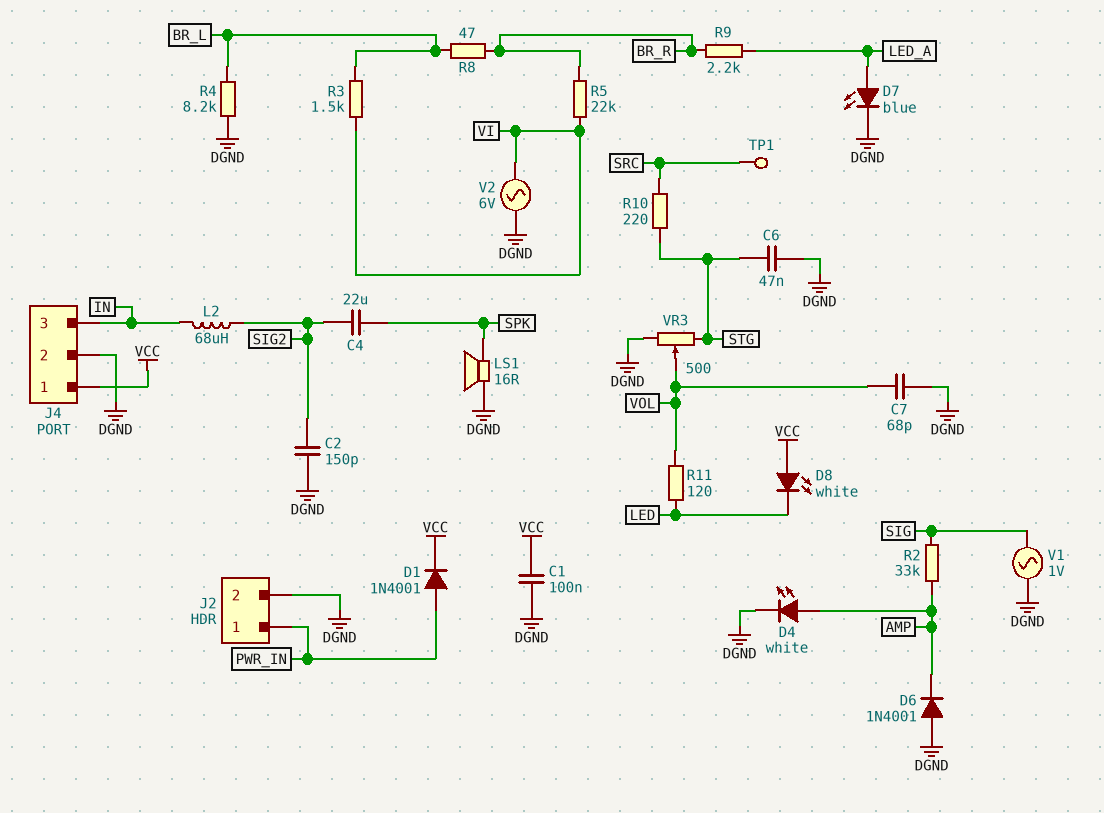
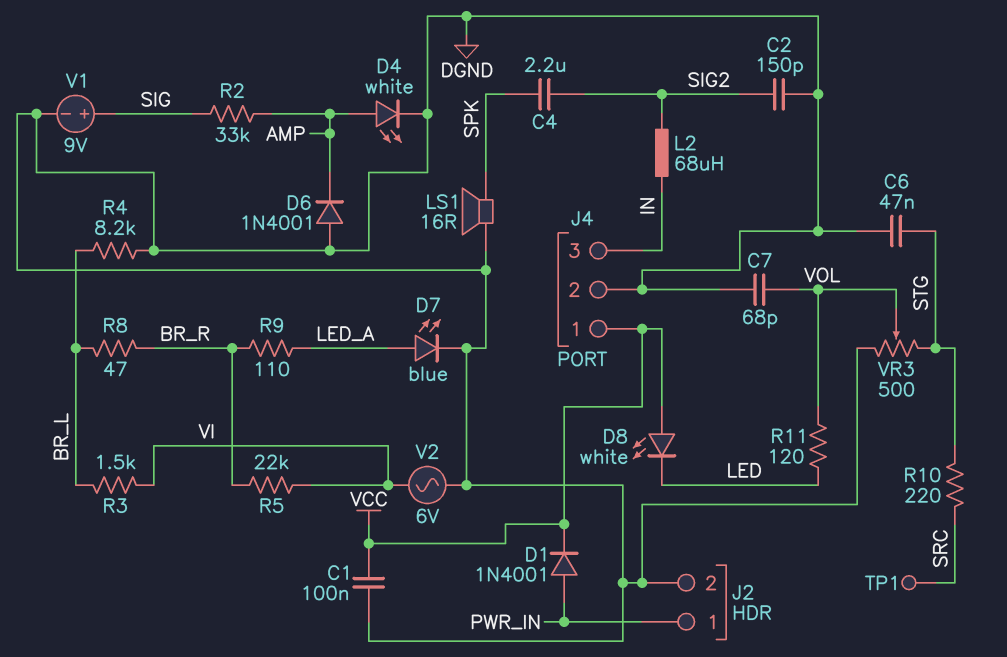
C4: 22uF (SIG2, SPK) -> 2.2uF (SIG2, SPK)
R9: 2.2k (BR_R, LED_A) -> 110 (BR_R, LED_A)
V1: AC 1V (DGND, SIG) -> 9V (plus SIG, minus DGND)

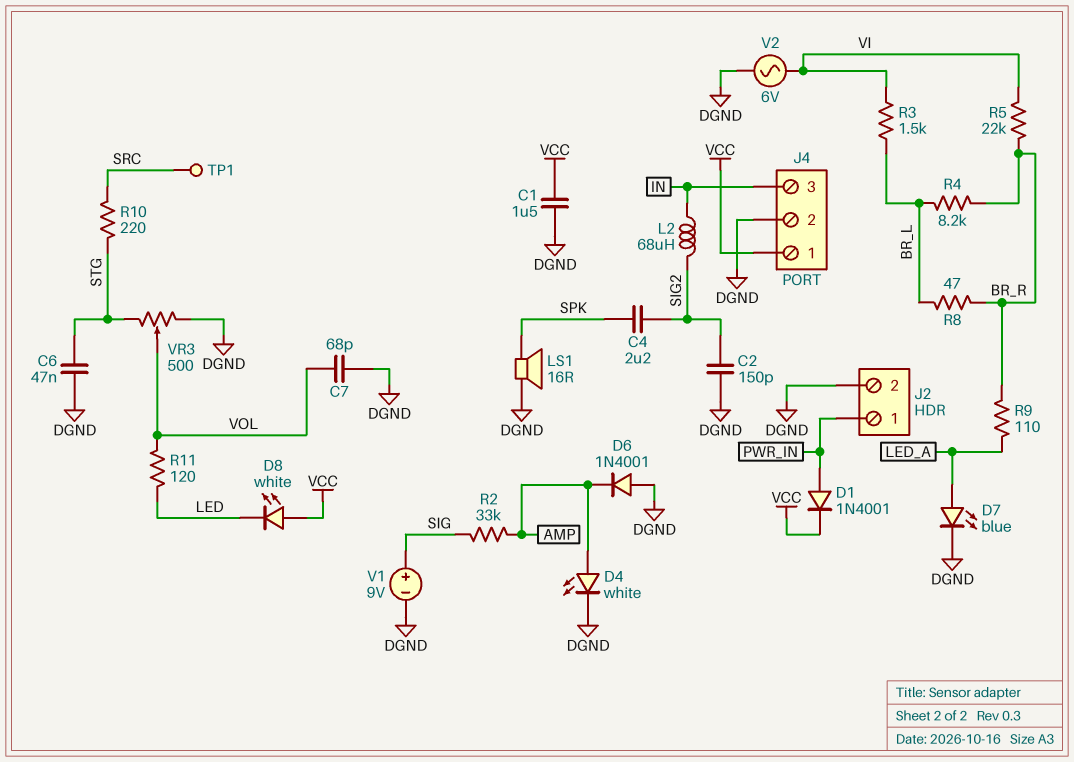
C1: 100nF (DGND, VCC) -> 1.5uF (DGND, VCC)
R4: 8.2k (BR_L, DGND) -> 8.2k (BR_L, BR_R)

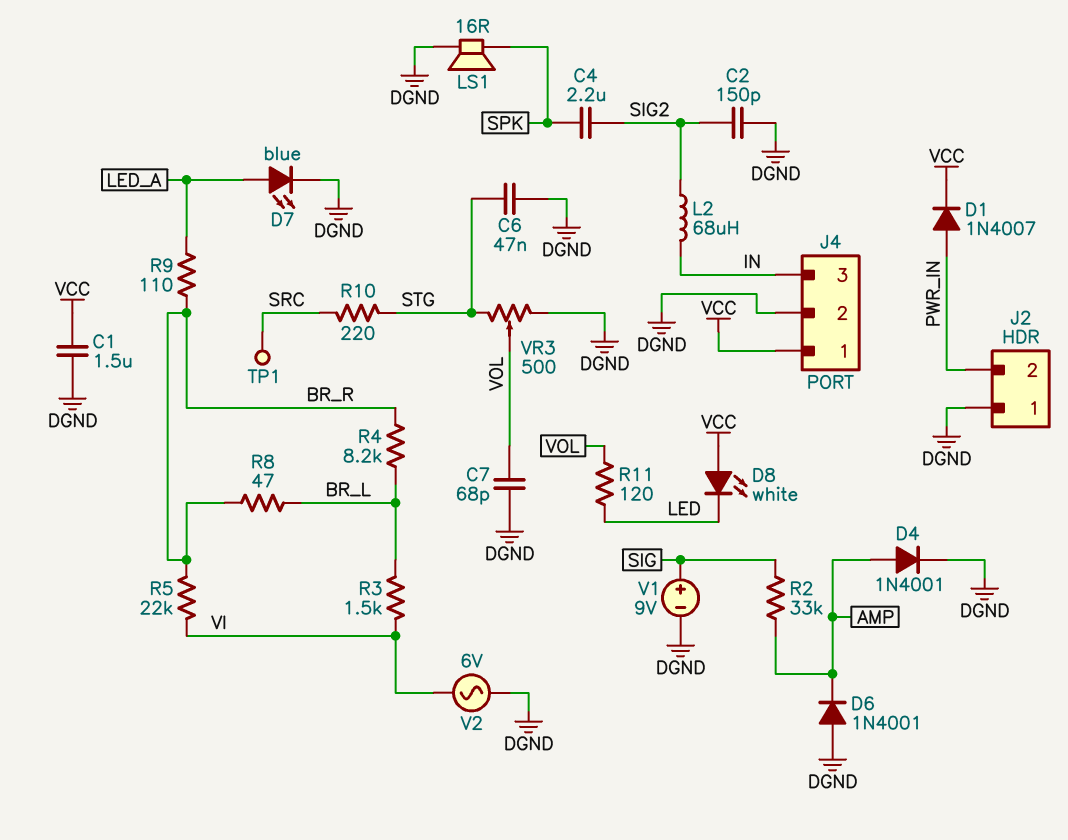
D1: diode 1N4001 (A PWR_IN, K VCC) -> diode 1N4007 (A PWR_IN, K VCC)
D4: LED white (A AMP, K DGND) -> diode 1N4001 (A AMP, K DGND)
J2 pin 1: PWR_IN -> DGND
J2 pin 2: DGND -> PWR_IN

